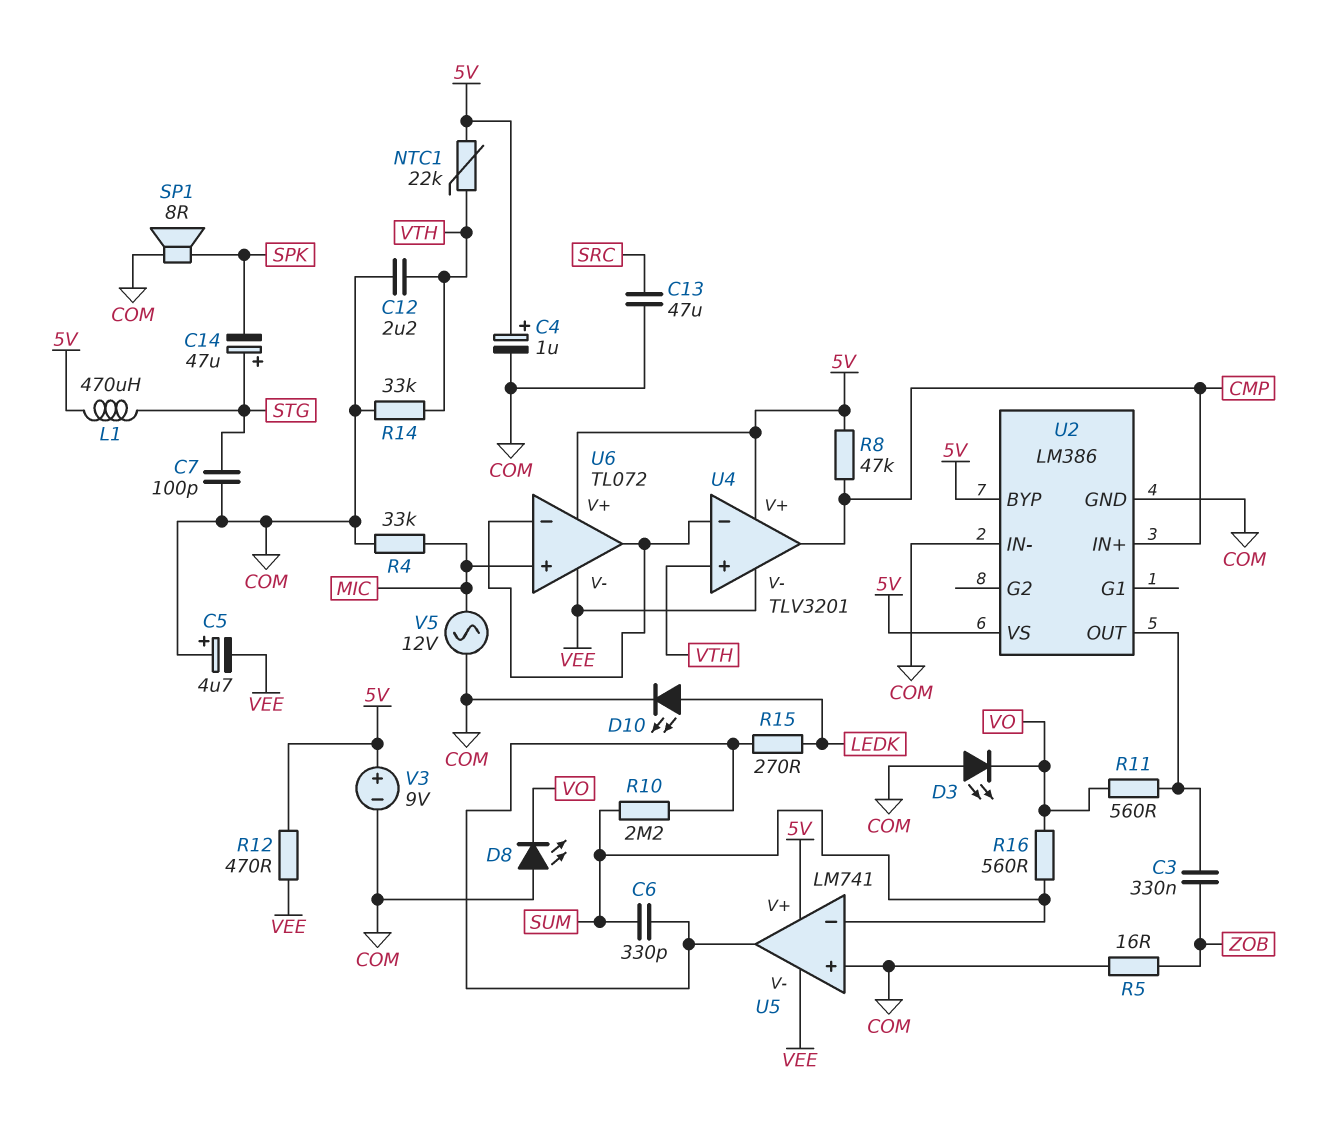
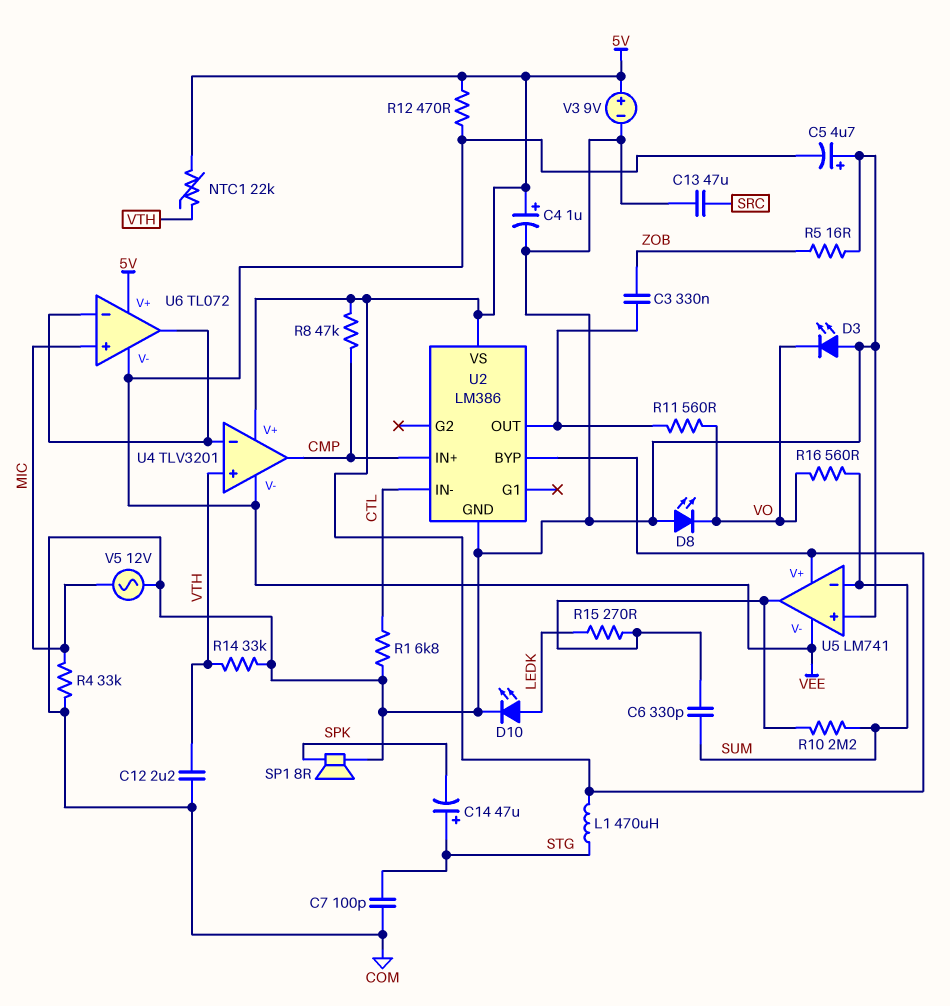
R1: none -> 6.8k (COM, CTL)
U2 pin IN-: COM -> CTL

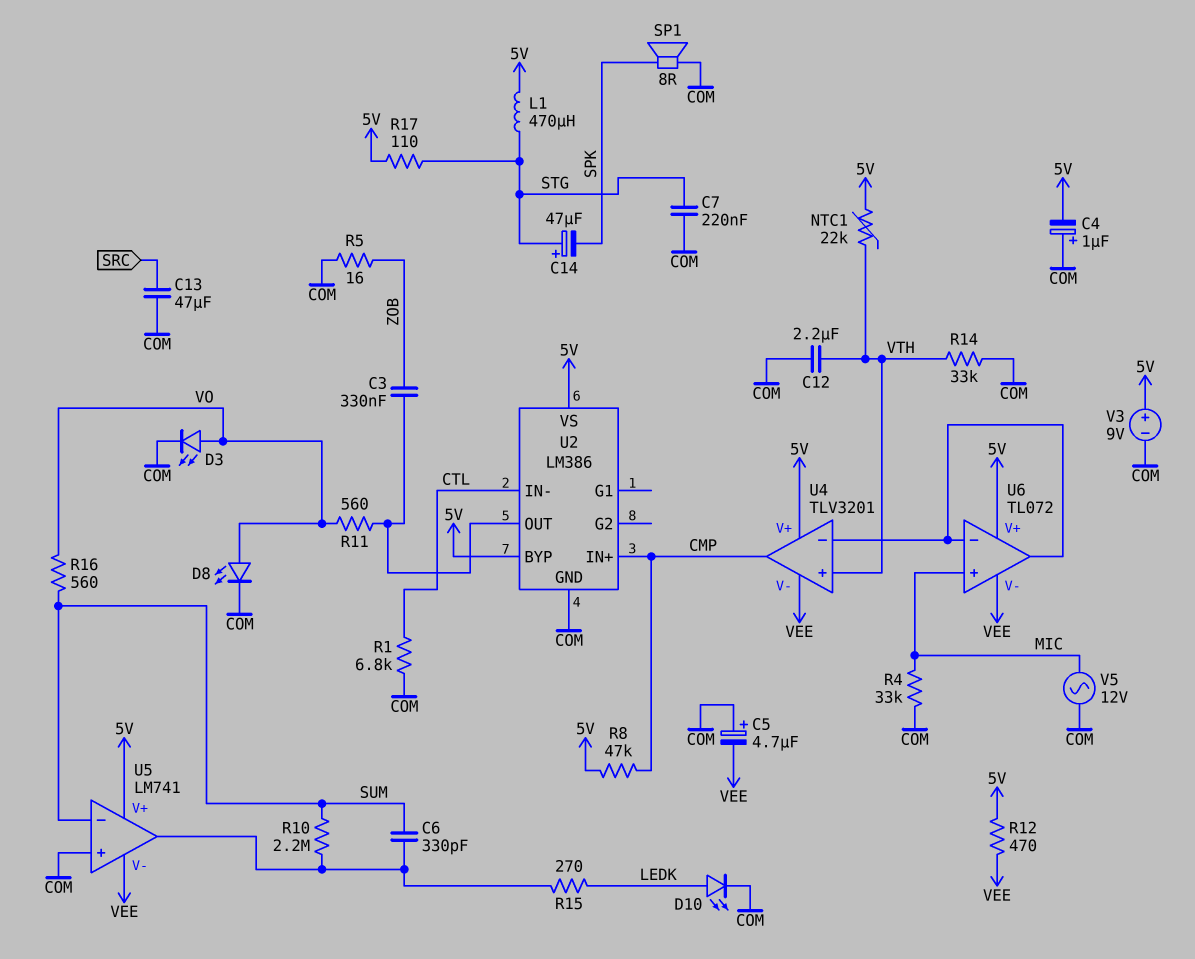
C4: 1uF (plus 5V, minus COM) -> 1uF (plus COM, minus 5V)
C7: 100pF (COM, STG) -> 220nF (COM, STG)
D3: LED (A COM, K VO) -> LED (A VO, K COM)
D8: LED (A COM, K VO) -> LED (A VO, K COM)
R17: none -> 110 (5V, STG)

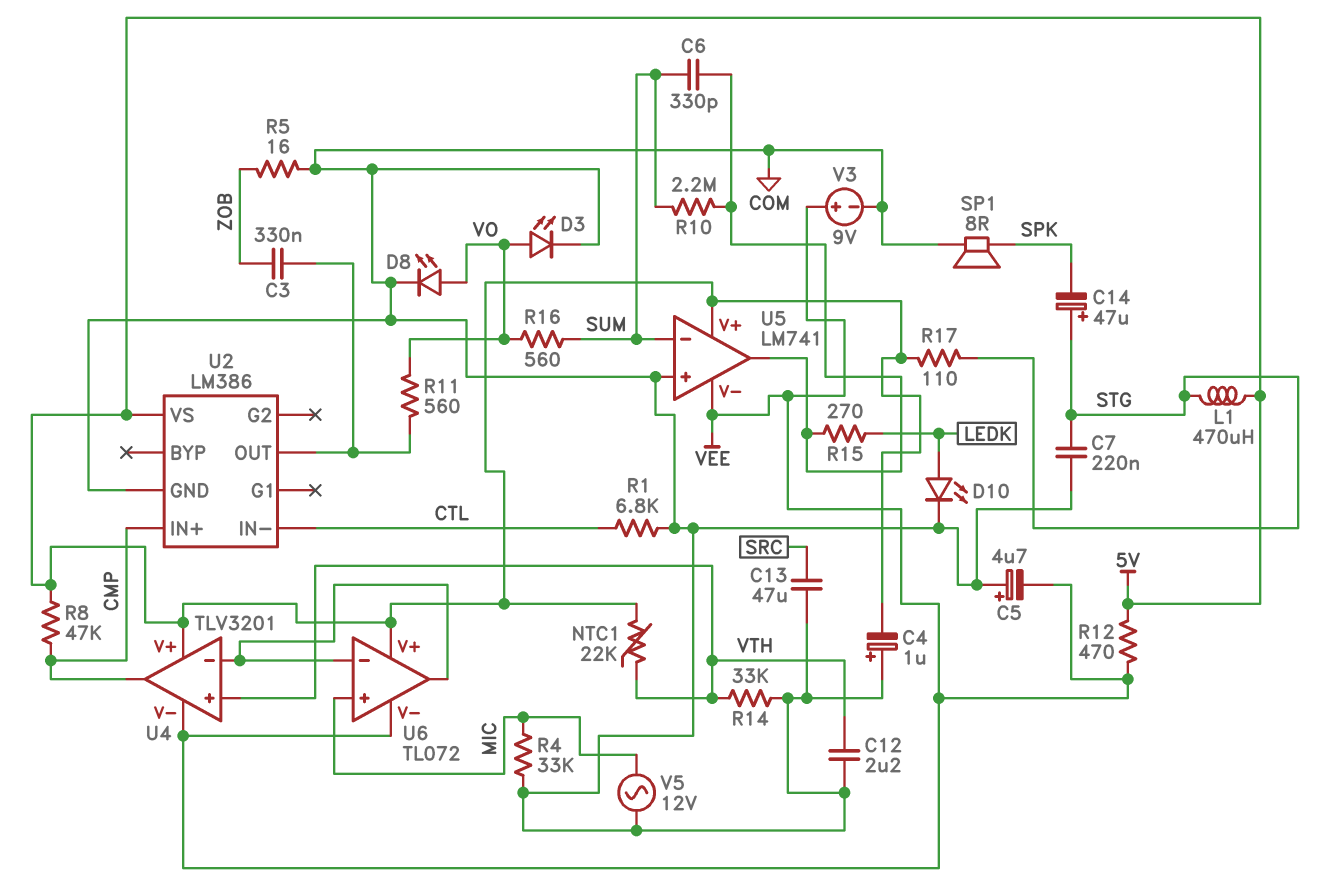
U2 pin BYP: 5V -> none
V3: 9V (plus 5V, minus COM) -> 9V (plus VEE, minus COM)

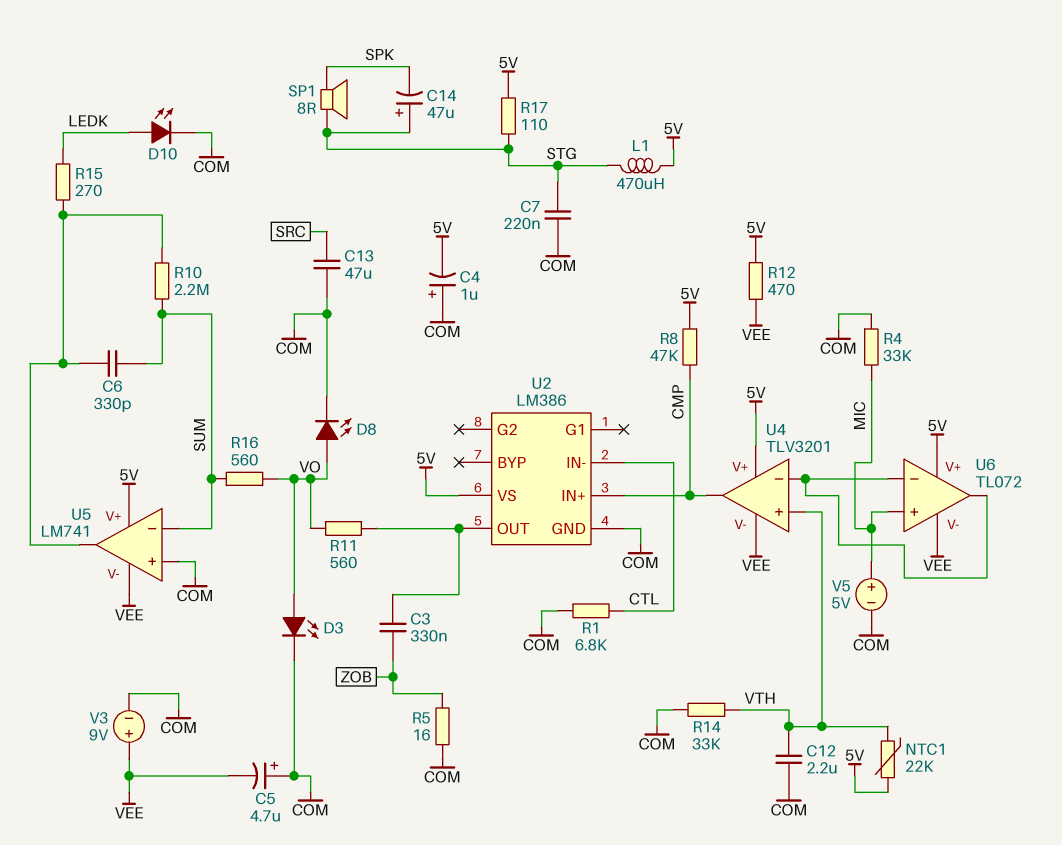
SP1: speaker 8R (COM, SPK) -> speaker 8R (SPK, STG)
V5: AC 12V (COM, MIC) -> 5V (plus MIC, minus COM)

